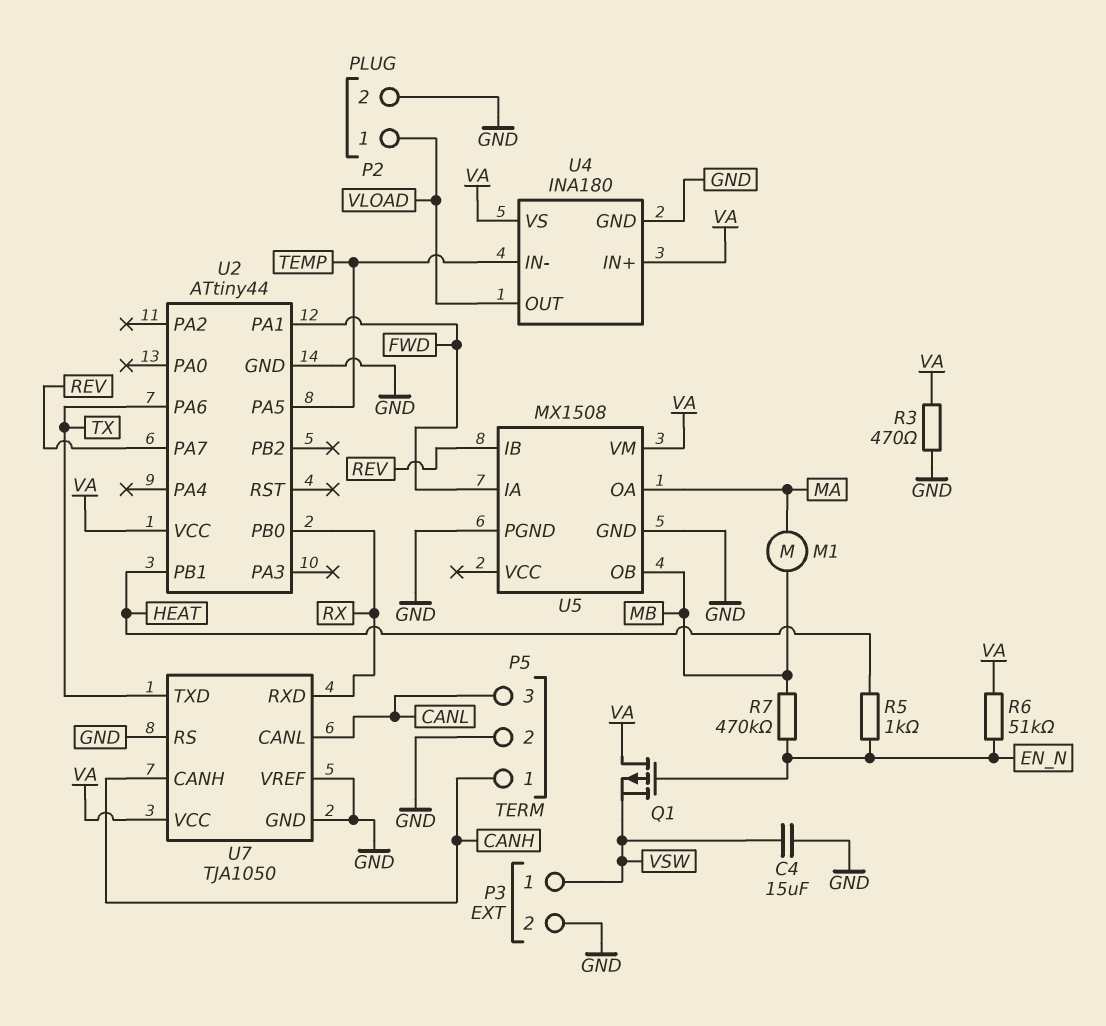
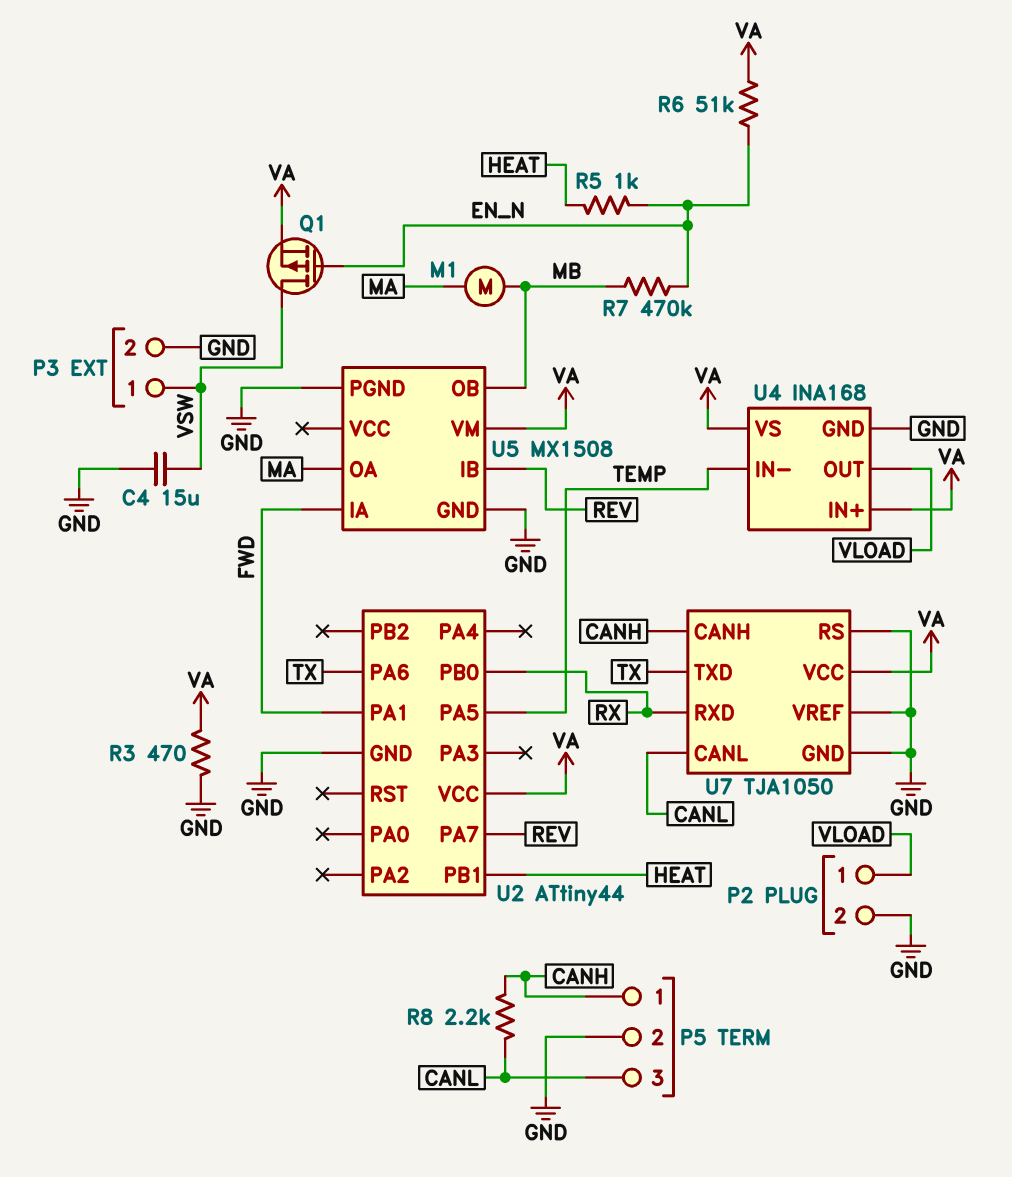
Q1: PMOS (G EN_N, D VA, S VSW) -> PMOS (G EN_N, D VSW, S VA)
R8: none -> 2.2k (CANH, CANL)
U4: INA180 -> INA168

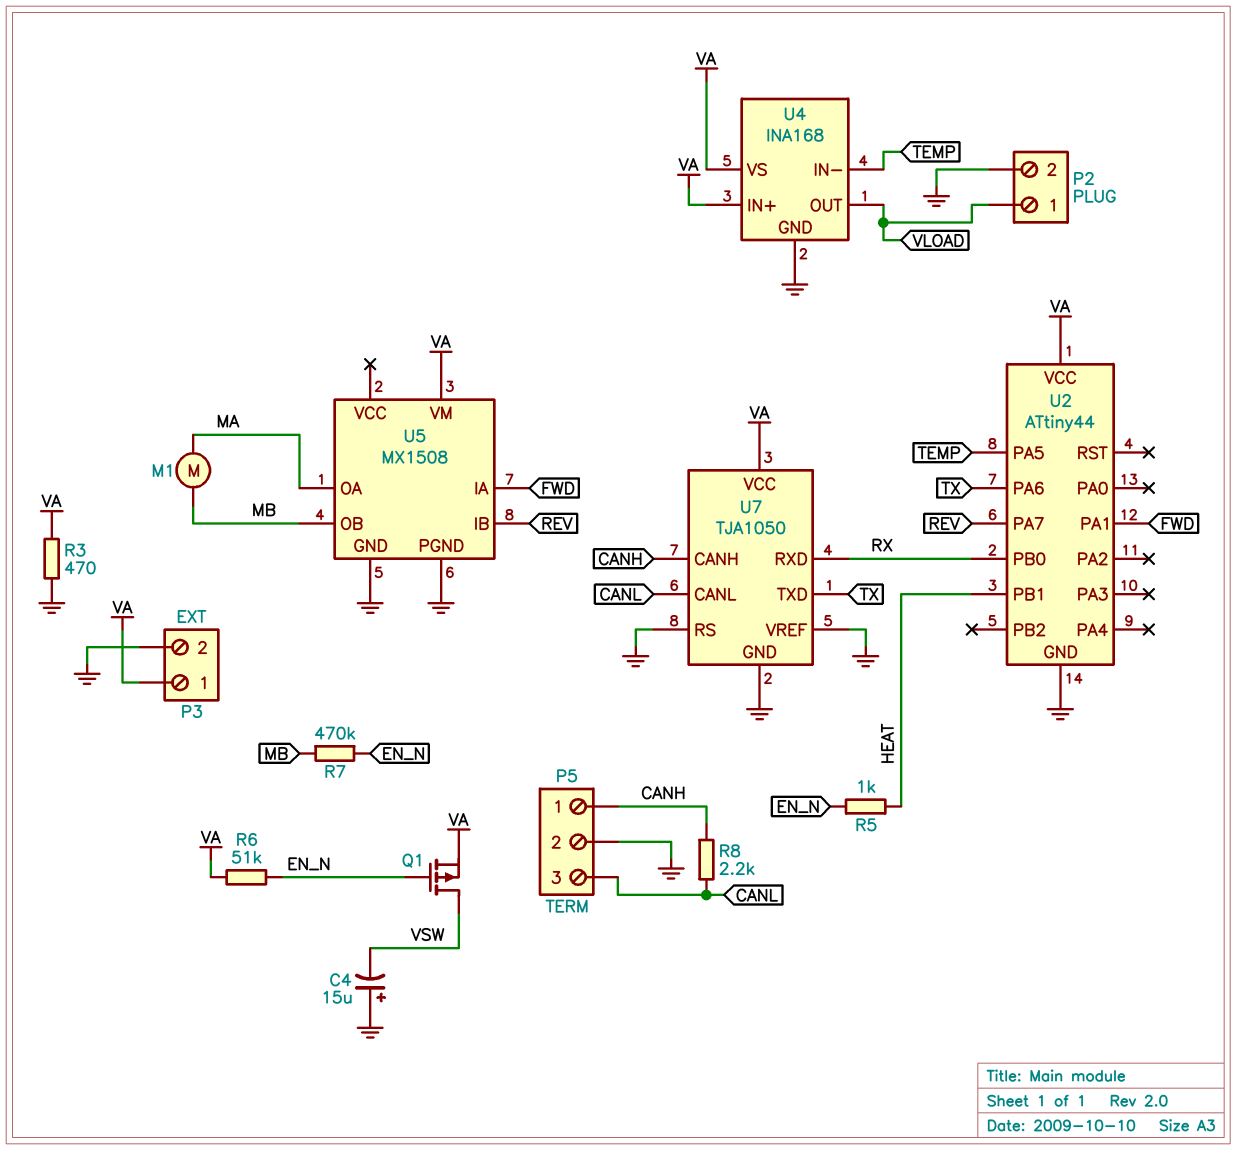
C4: 15uF (GND, VSW) -> 15uF (plus GND, minus VSW)
P3 pin 1: VSW -> VA

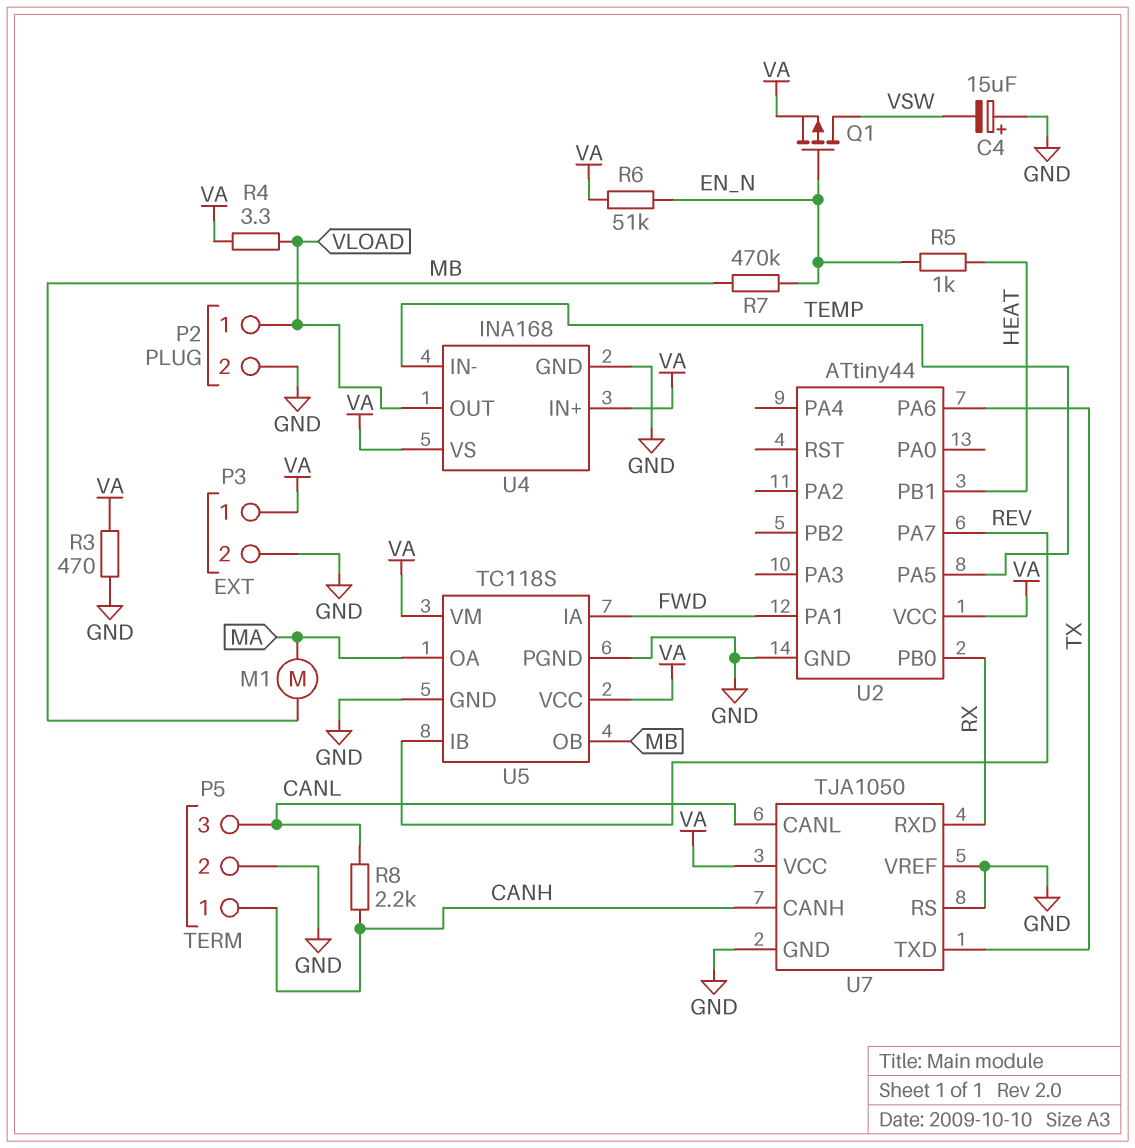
R4: none -> 3.3 (VA, VLOAD)
U5: MX1508 -> TC118S
U5 pin VCC: none -> VA

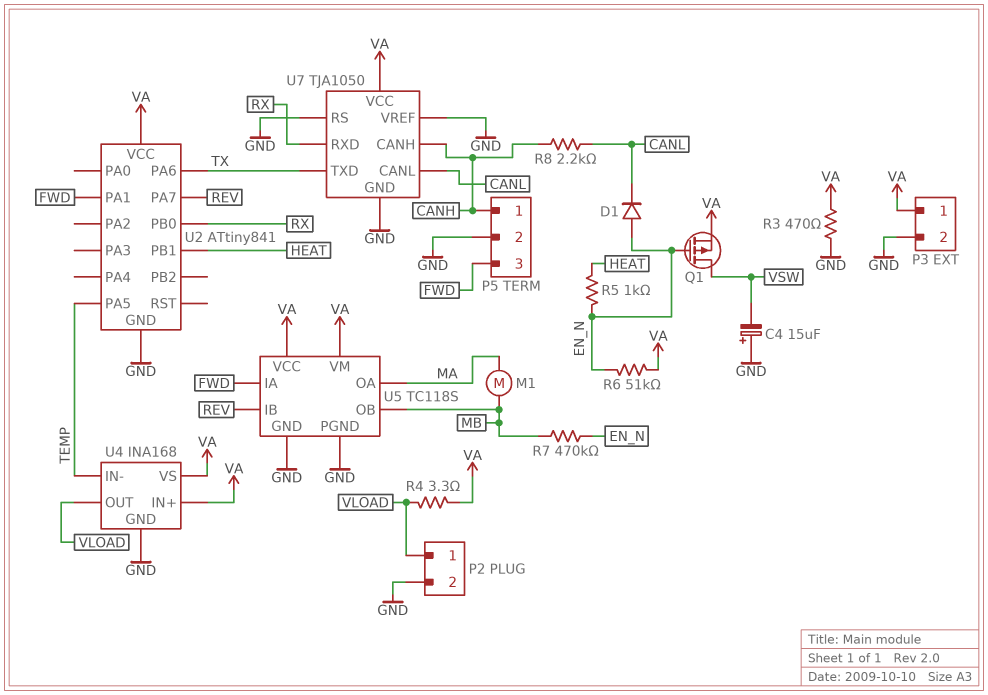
D1: none -> diode (A EN_N, K CANL)
P5 pin 3: CANL -> FWD
U2: ATtiny44 -> ATtiny841

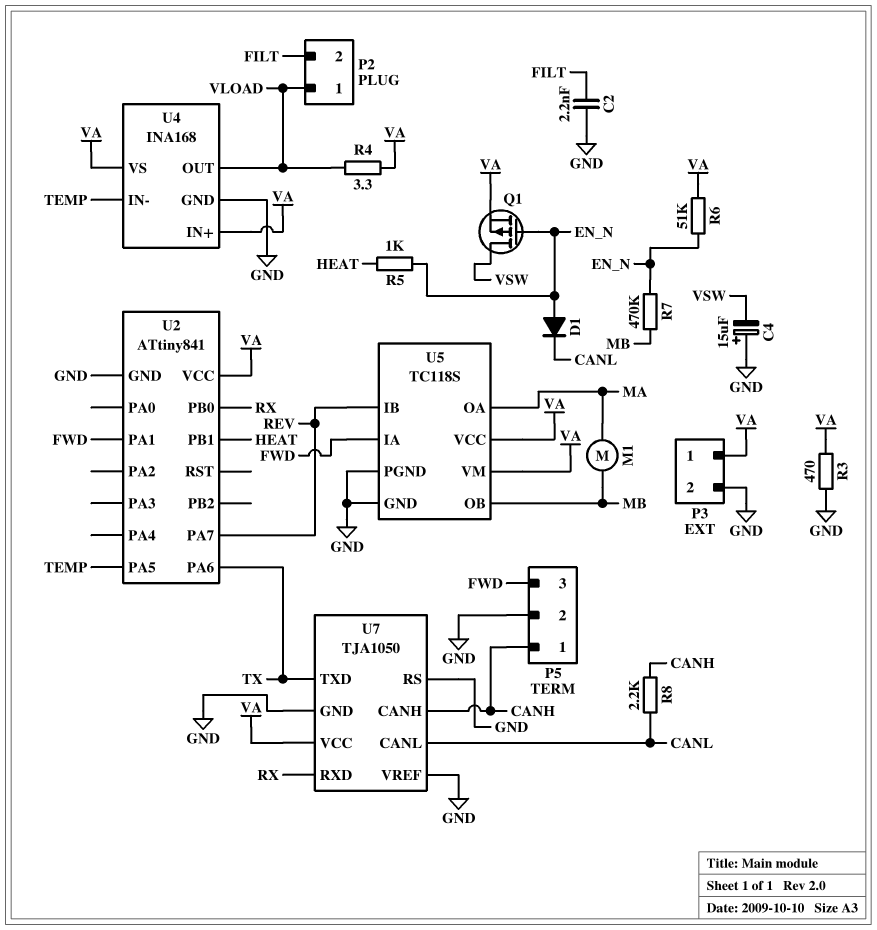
C2: none -> 2.2nF (FILT, GND)
P2 pin 2: GND -> FILT

